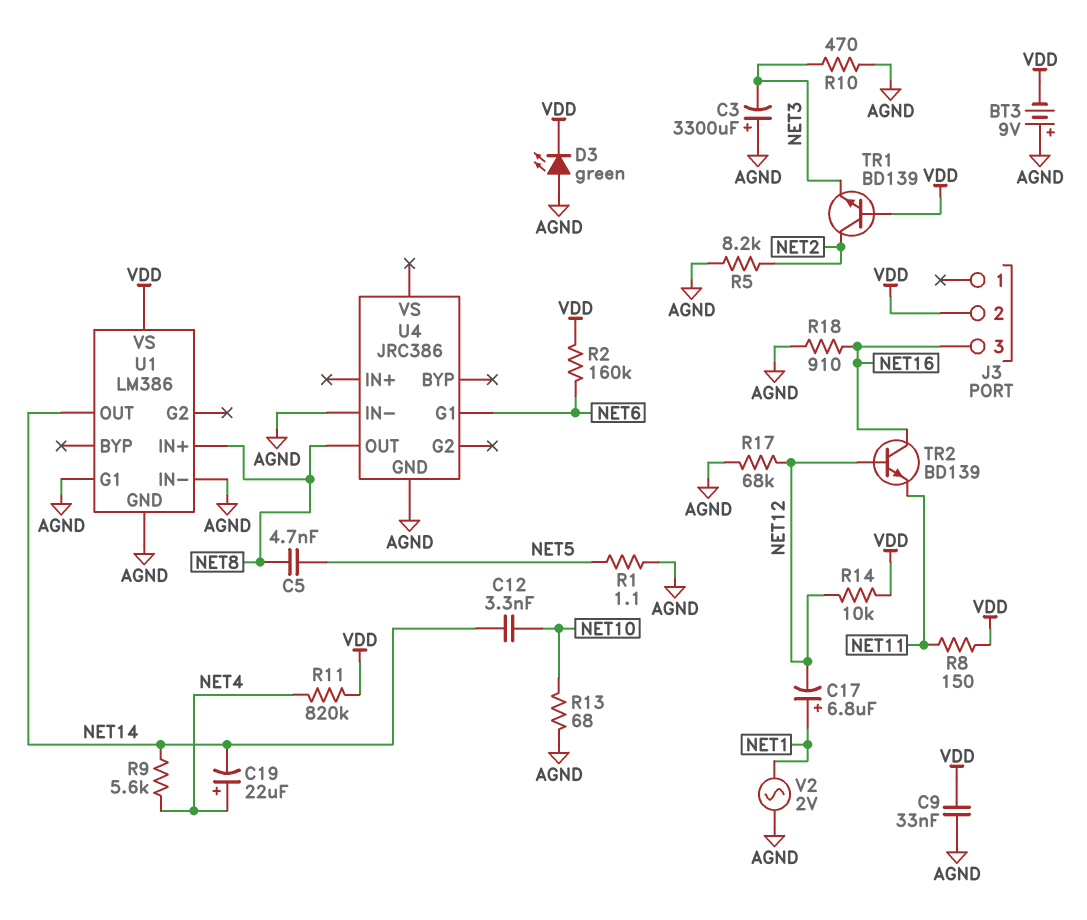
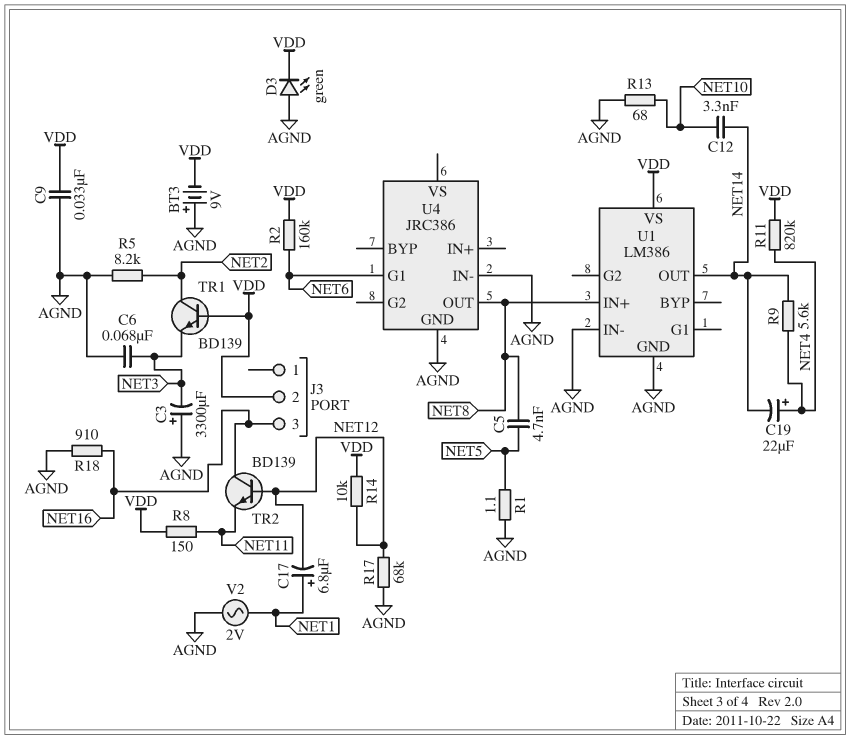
C6: none -> 68nF (AGND, NET3)
R10: 470 (AGND, NET3) -> none
U1 pin G1: AGND -> none

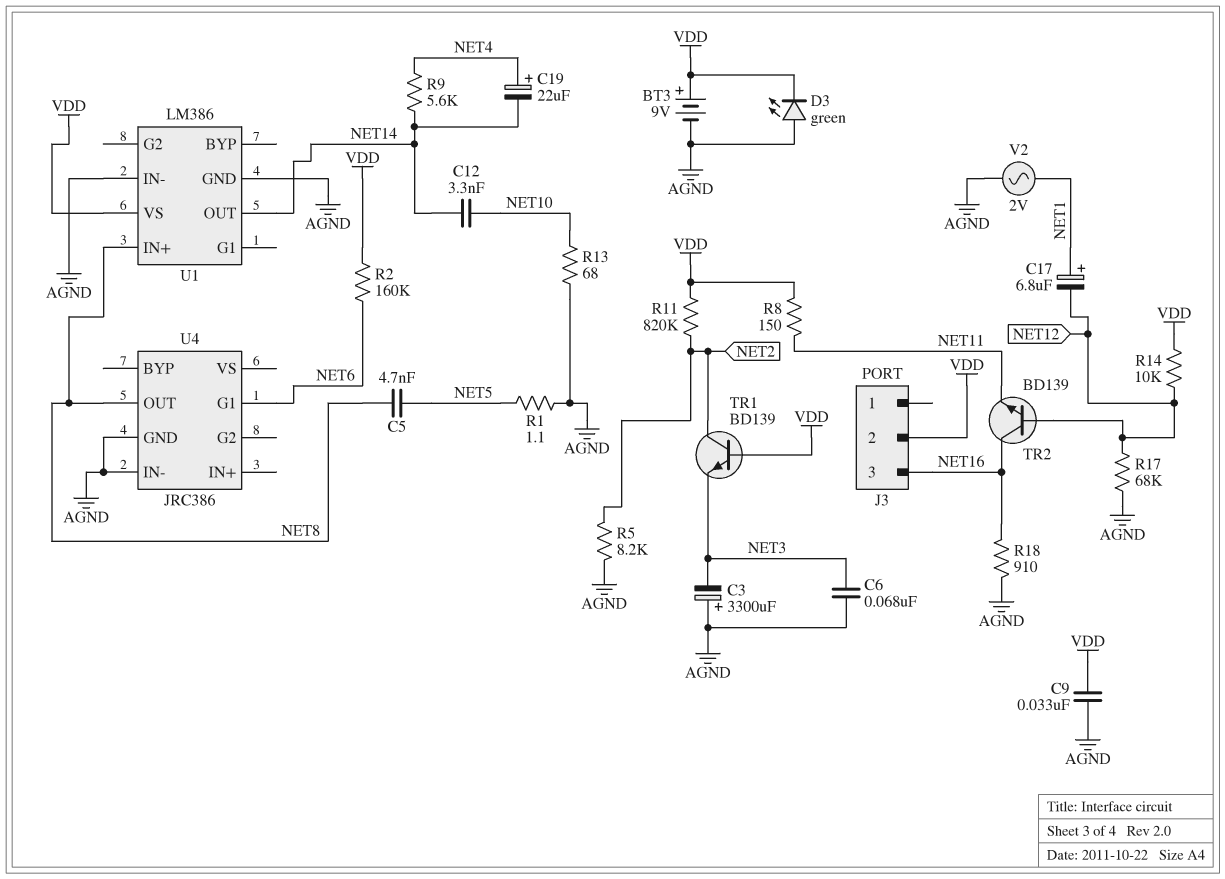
BT3: 9V (plus AGND, minus VDD) -> 9V (plus VDD, minus AGND)
R11: 820k (NET4, VDD) -> 820k (NET2, VDD)

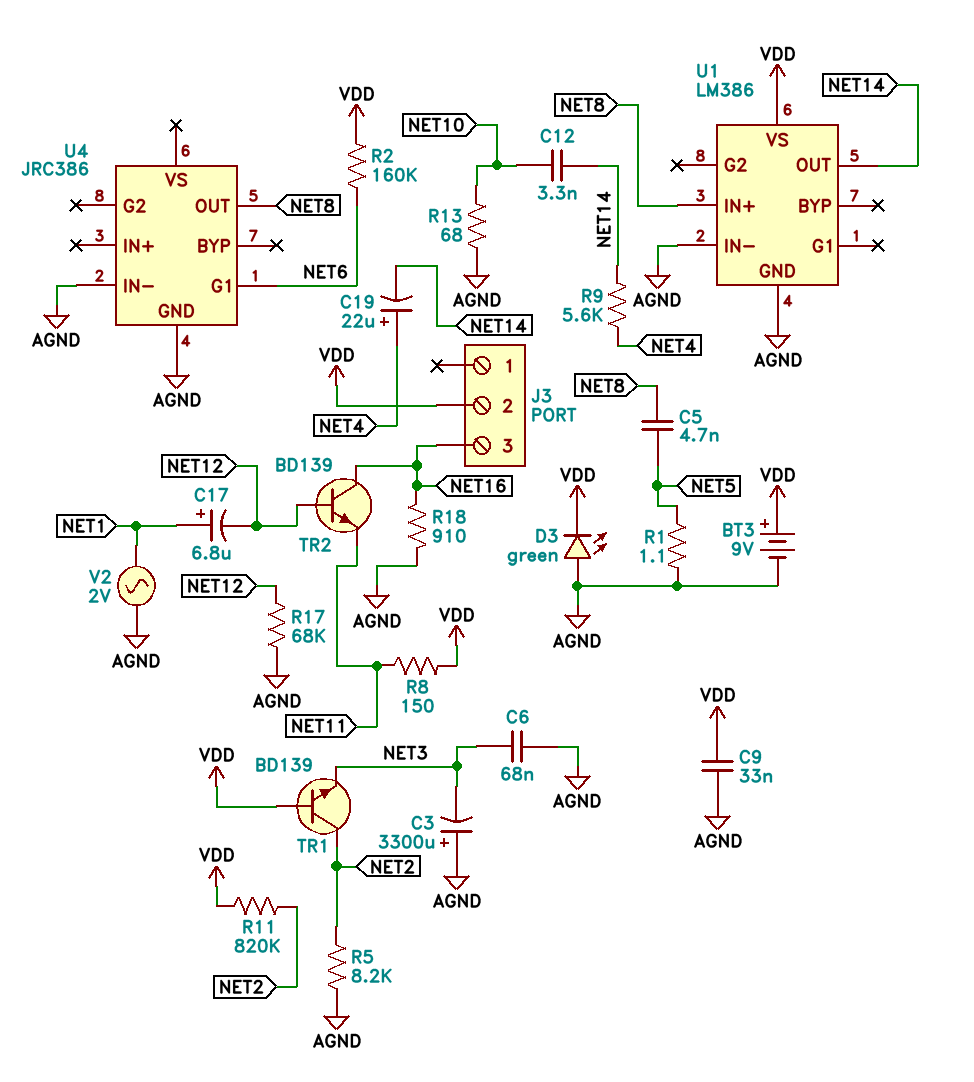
R14: 10k (NET12, VDD) -> none

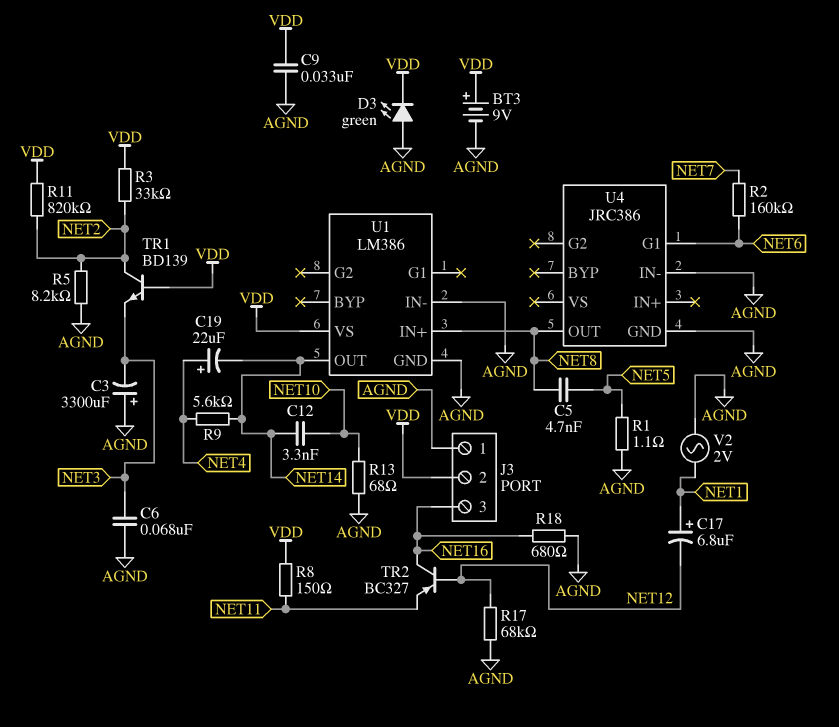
J3 pin 1: none -> AGND
R2: 160k (NET6, VDD) -> 160k (NET6, NET7)
R3: none -> 33k (NET2, VDD)
R18: 910 (AGND, NET16) -> 680 (AGND, NET16)
TR2: NPN BD139 (B NET12, C NET16, E NET11) -> PNP BC327 (B NET12, C NET16, E NET11)

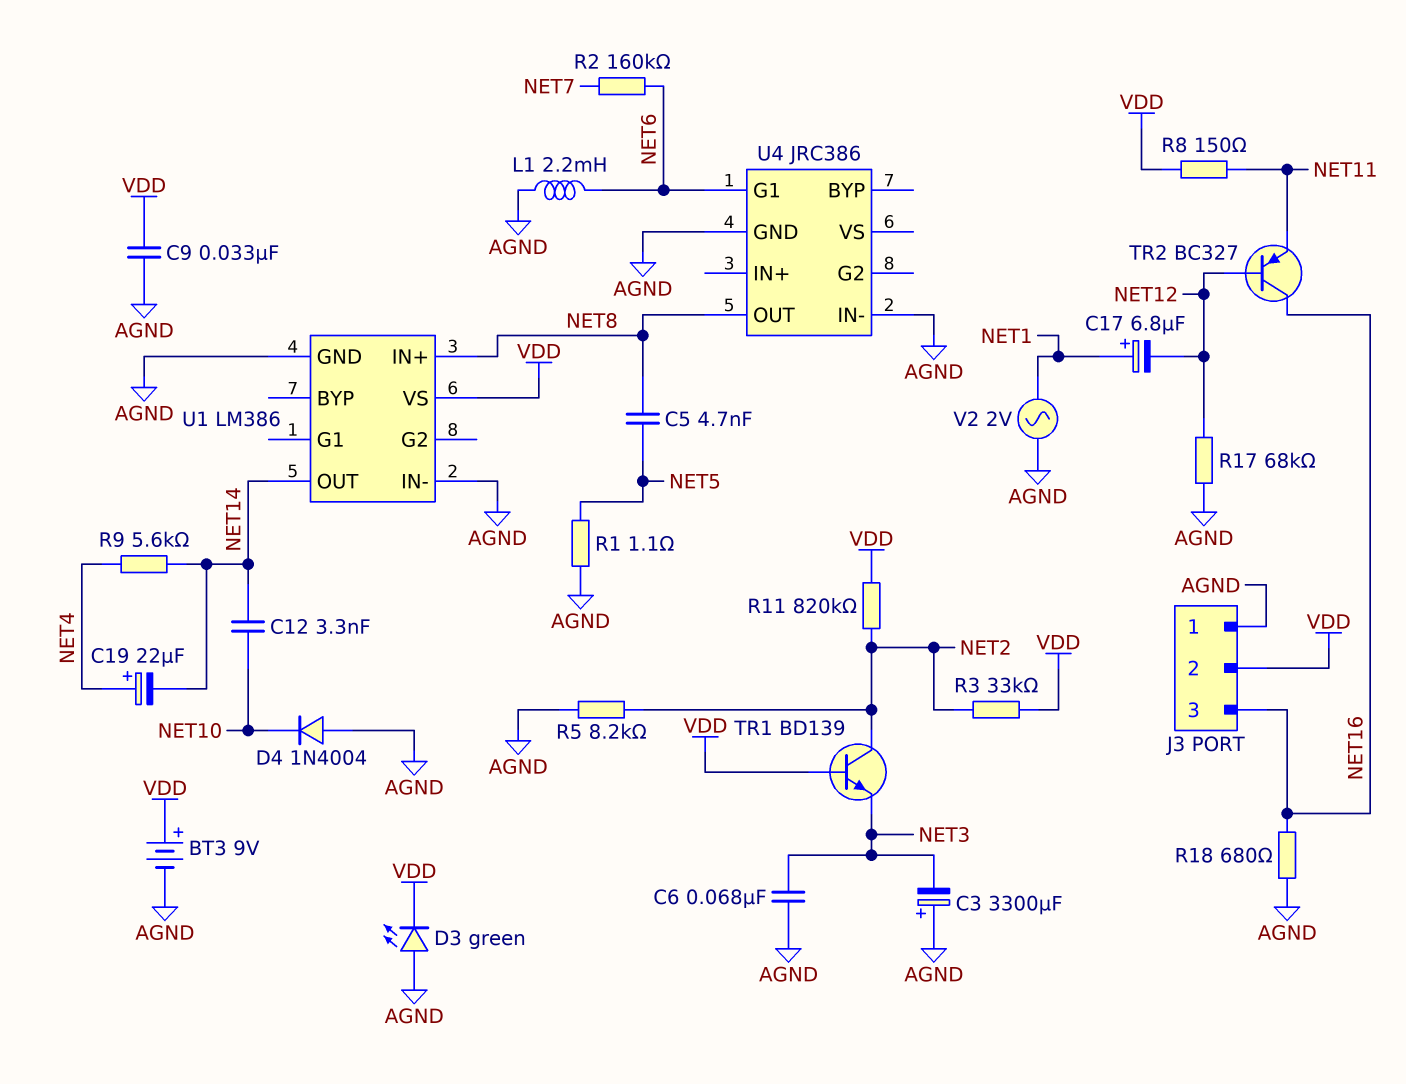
D4: none -> diode 1N4004 (A AGND, K NET10)
L1: none -> 2.2mH (AGND, NET6)
R13: 68 (AGND, NET10) -> none

